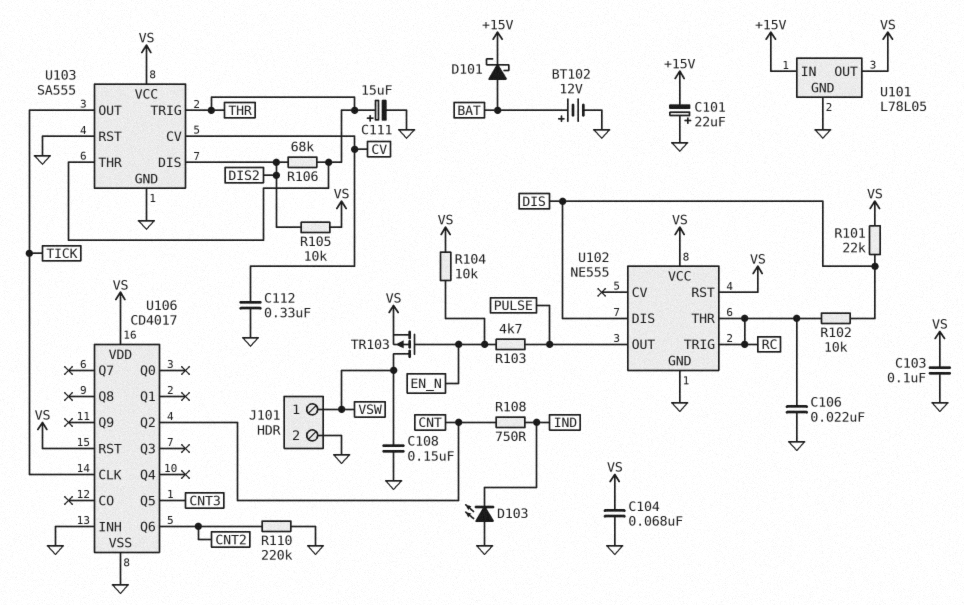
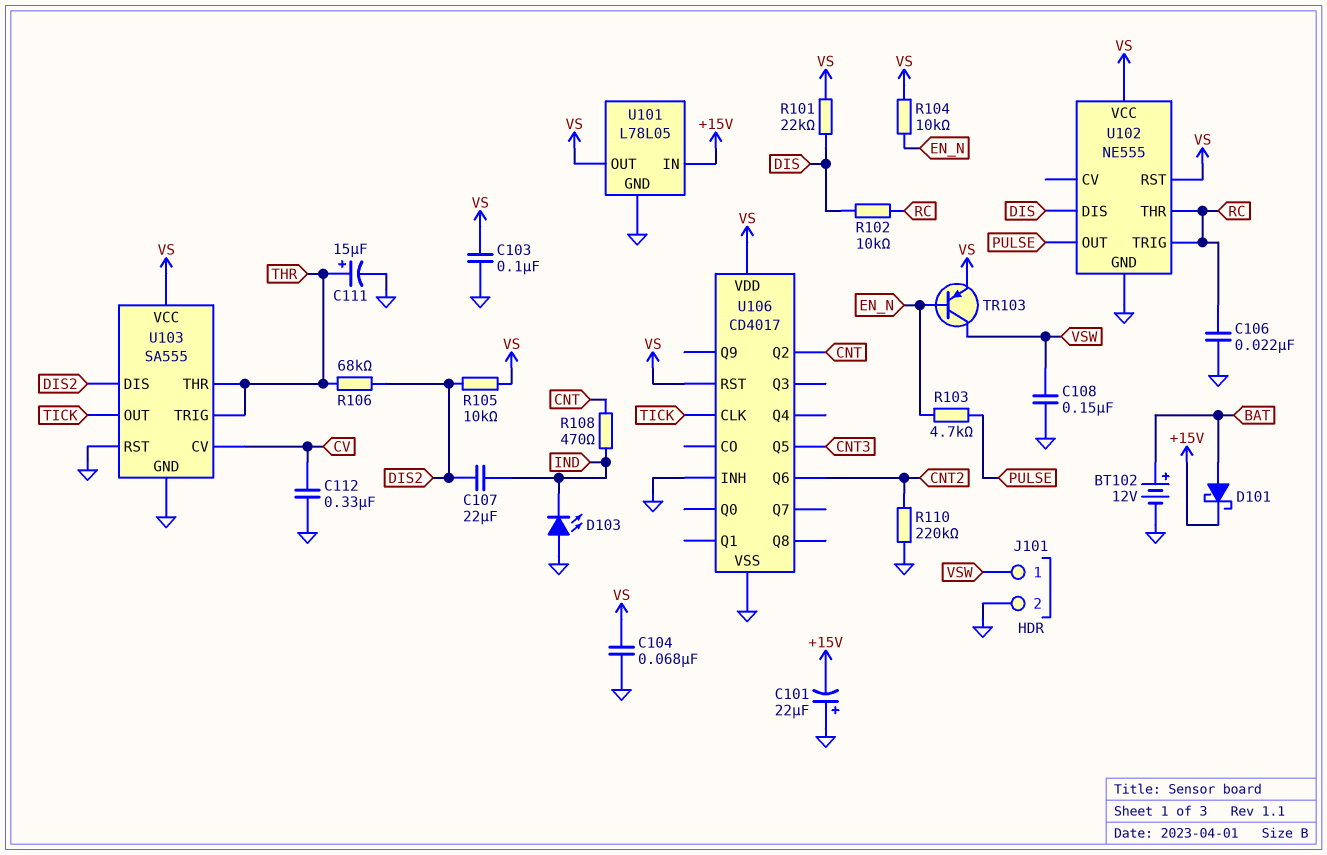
C107: none -> 22uF (DIS2, IND)
R108: 750 (CNT, IND) -> 470 (CNT, IND)
TR103: PMOS (G EN_N, D VSW, S VS) -> PNP (B EN_N, C VSW, E VS)

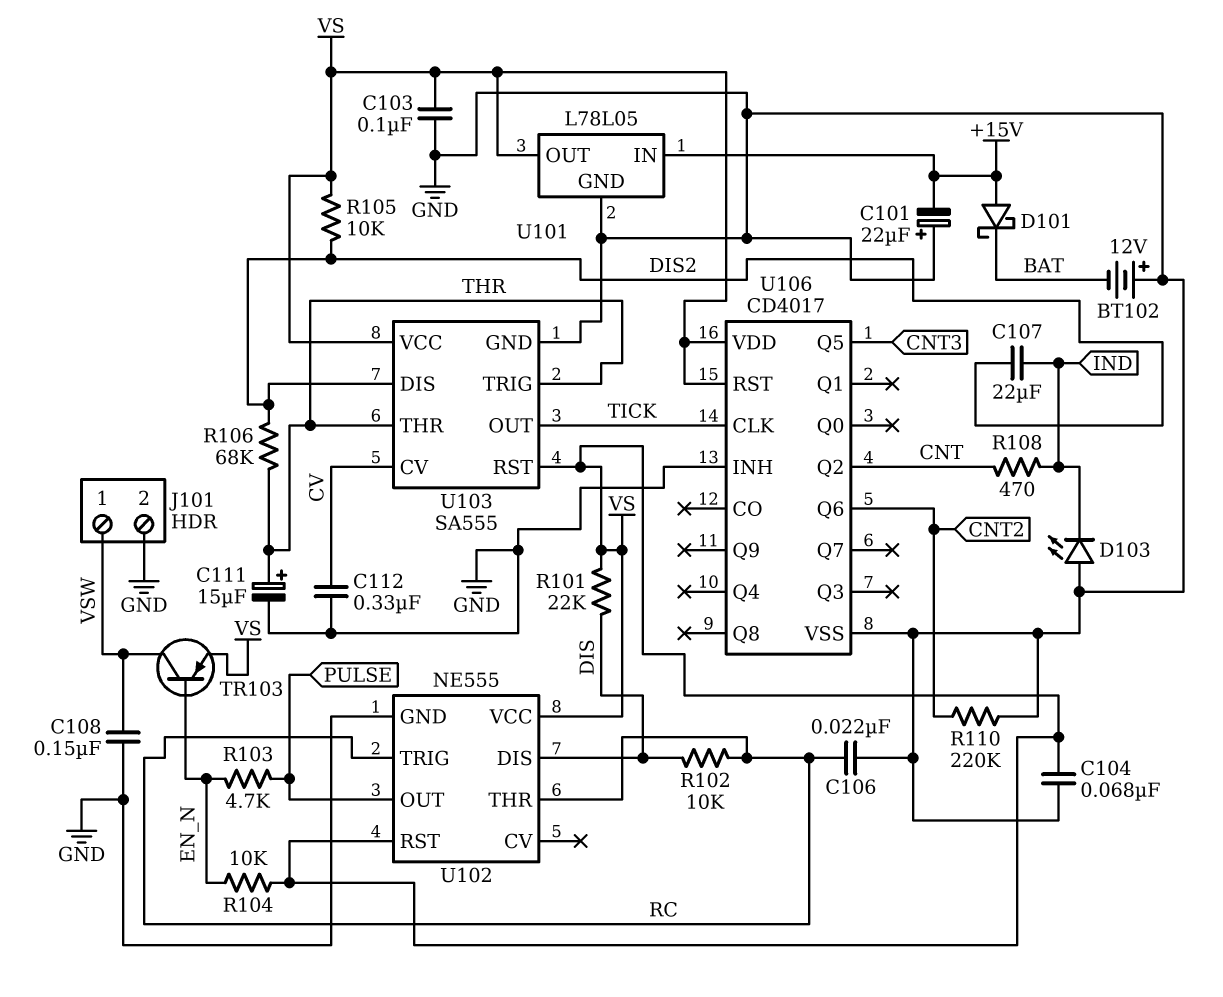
BT102: 12V (plus BAT, minus GND) -> 12V (plus GND, minus BAT)
D101: schottky (A BAT, K +15V) -> schottky (A +15V, K BAT)
U103 pin RST: GND -> VS

